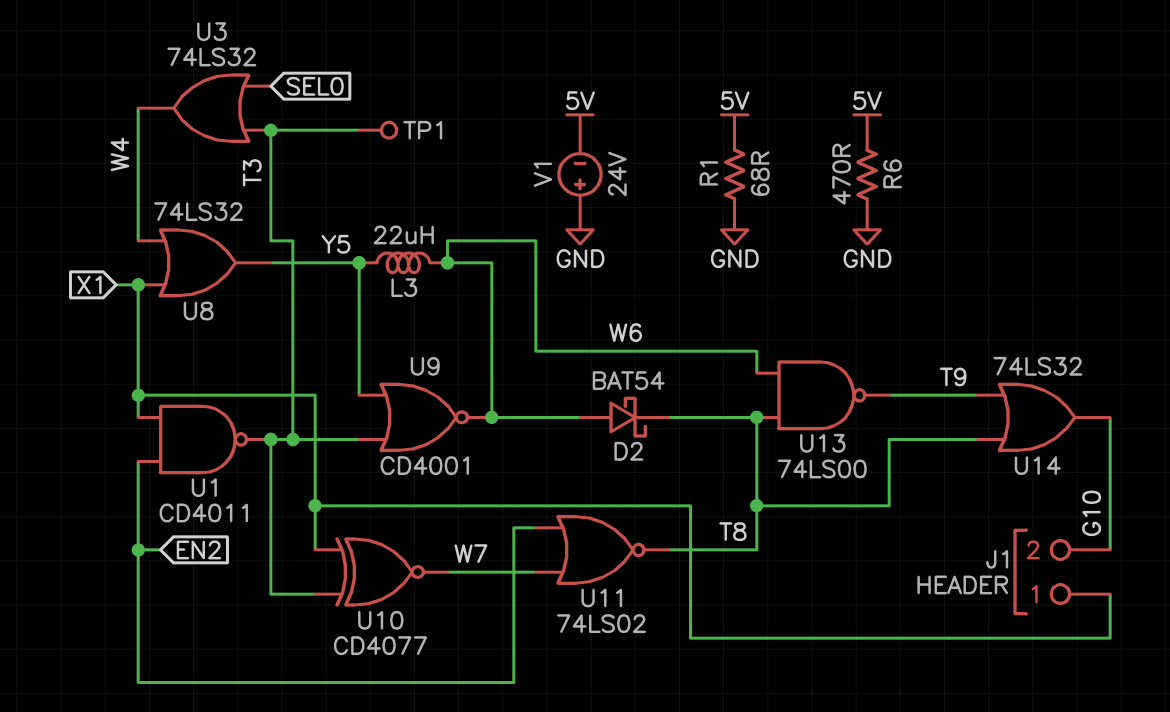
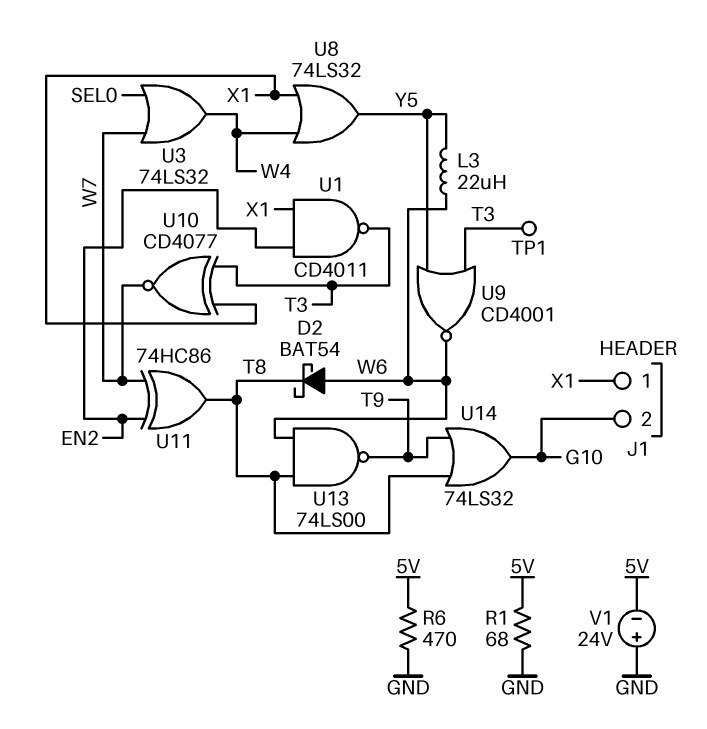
U3: OR 74LS32 (in SEL0, in T3, out W4) -> OR 74LS32 (in SEL0, in W7, out W4)
U11: NOR 74LS02 (in EN2, in W7, out T8) -> XOR 74HC86 (in EN2, in W7, out T8)

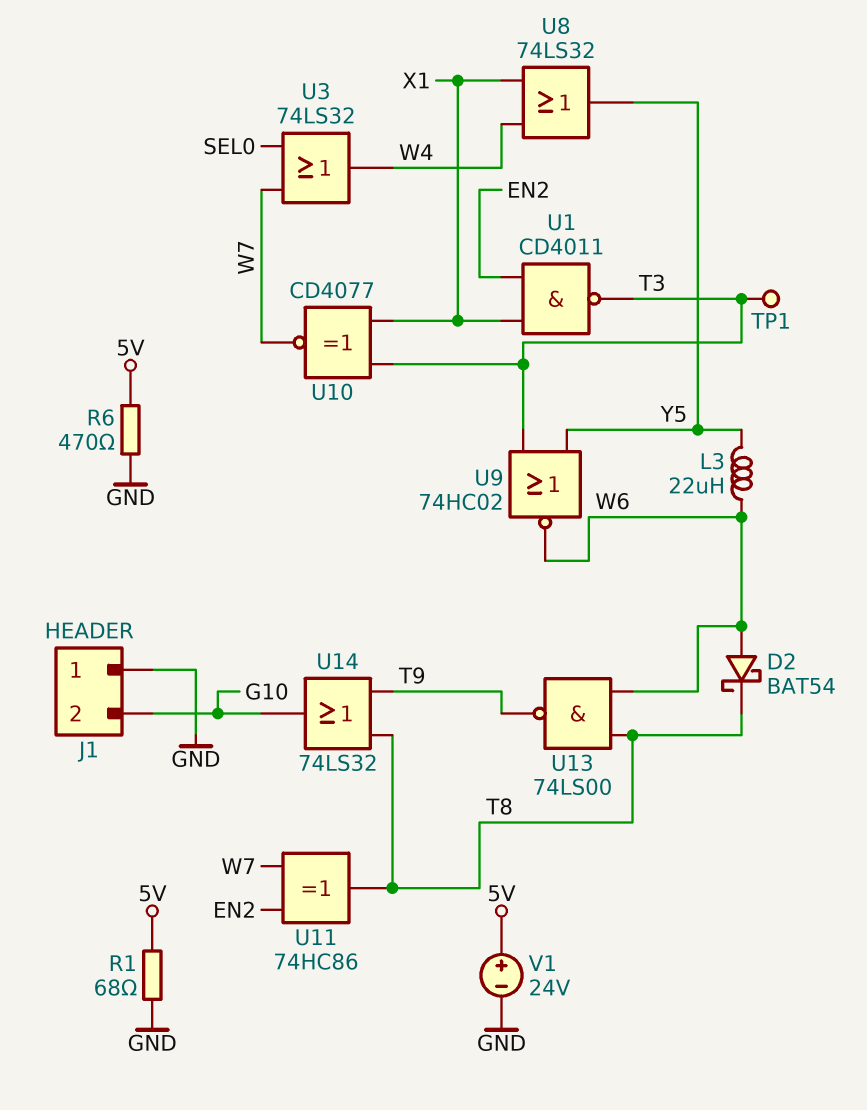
J1 pin 1: X1 -> GND
U9: NOR CD4001 (in T3, in Y5, out W6) -> NOR 74HC02 (in T3, in Y5, out W6)
V1: 24V (plus GND, minus 5V) -> 24V (plus 5V, minus GND)

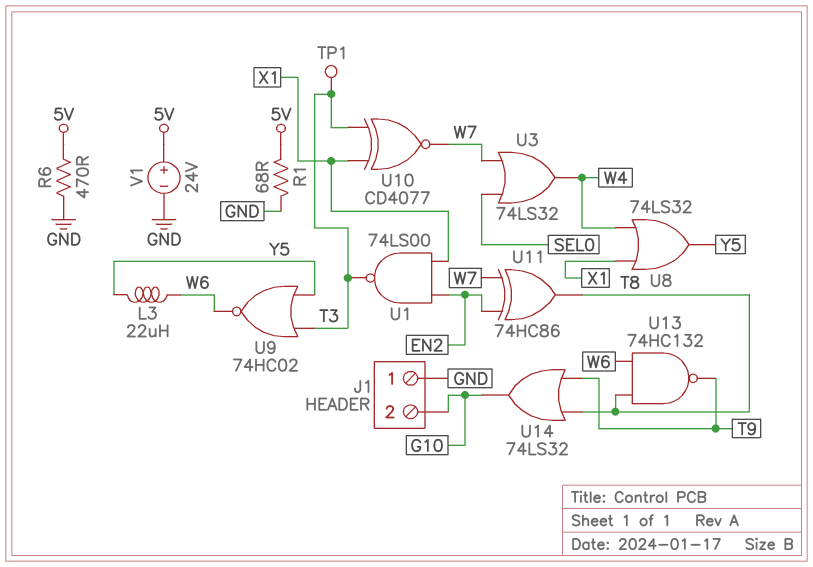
D2: schottky BAT54 (A W6, K T8) -> none
U1: NAND CD4011 (in EN2, in X1, out T3) -> NAND 74LS00 (in EN2, in X1, out T3)
U13: NAND 74LS00 (in T8, in W6, out T9) -> NAND 74HC132 (in T8, in W6, out T9)

